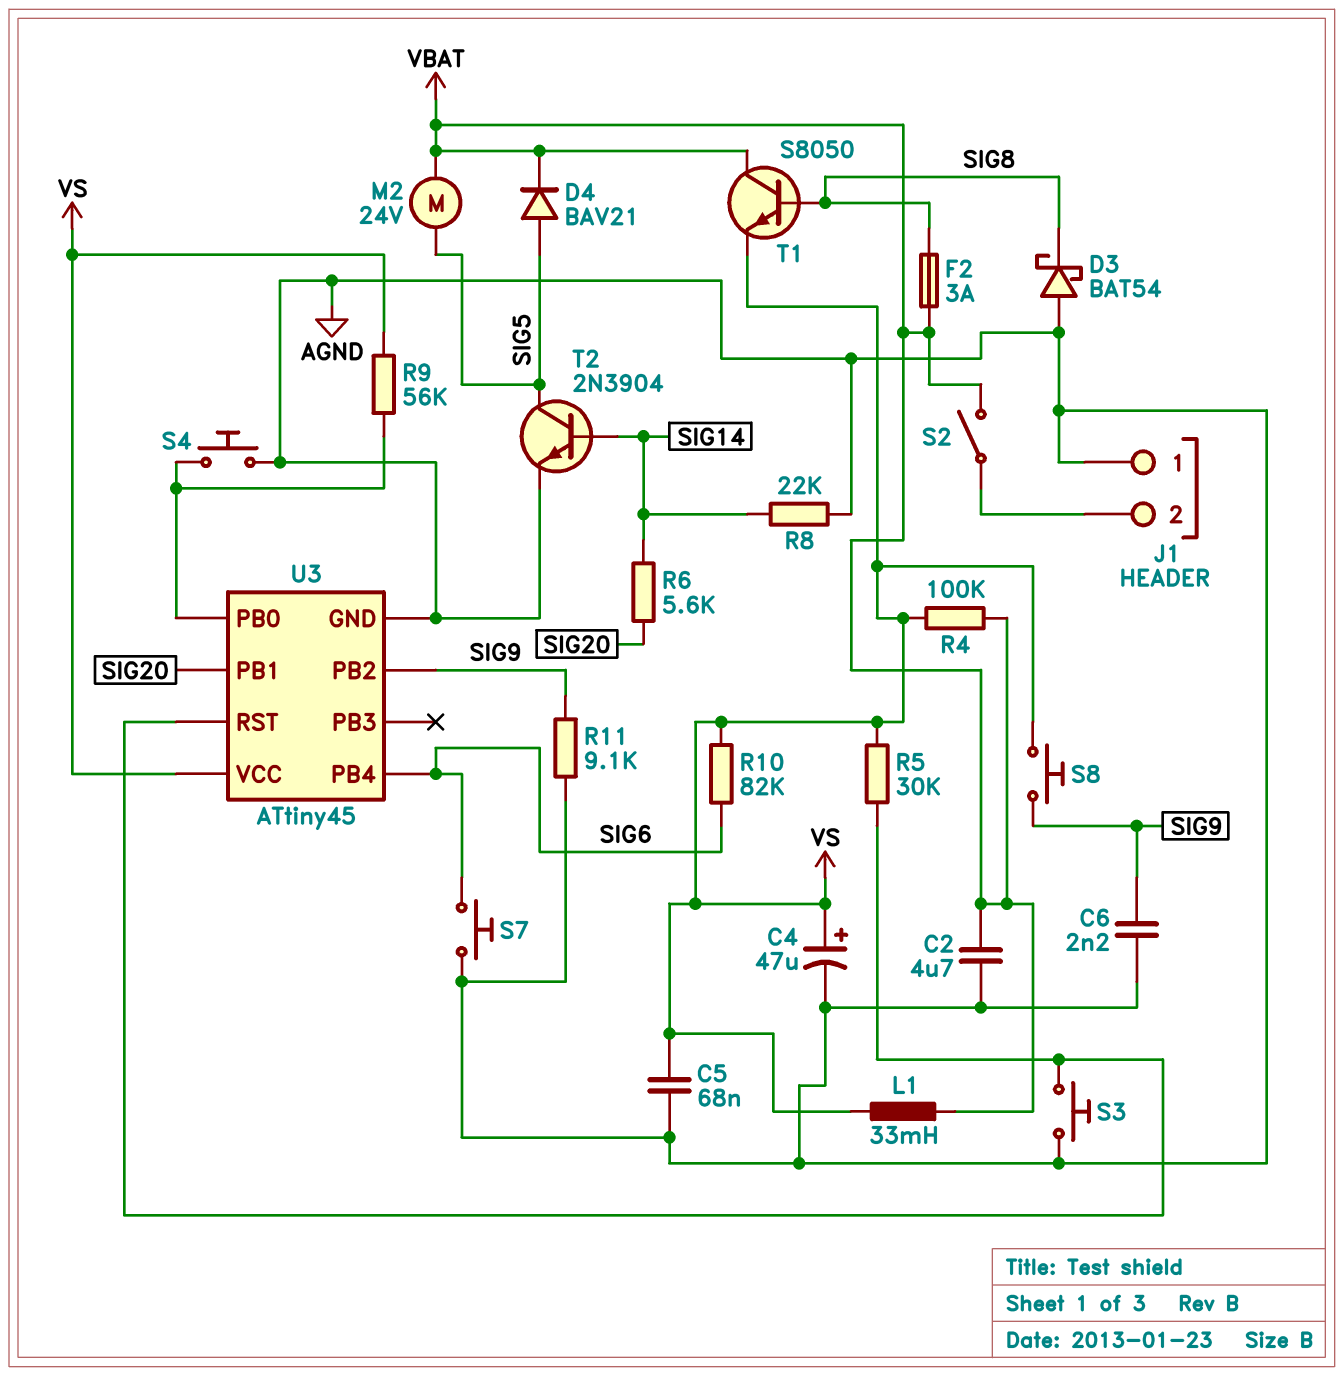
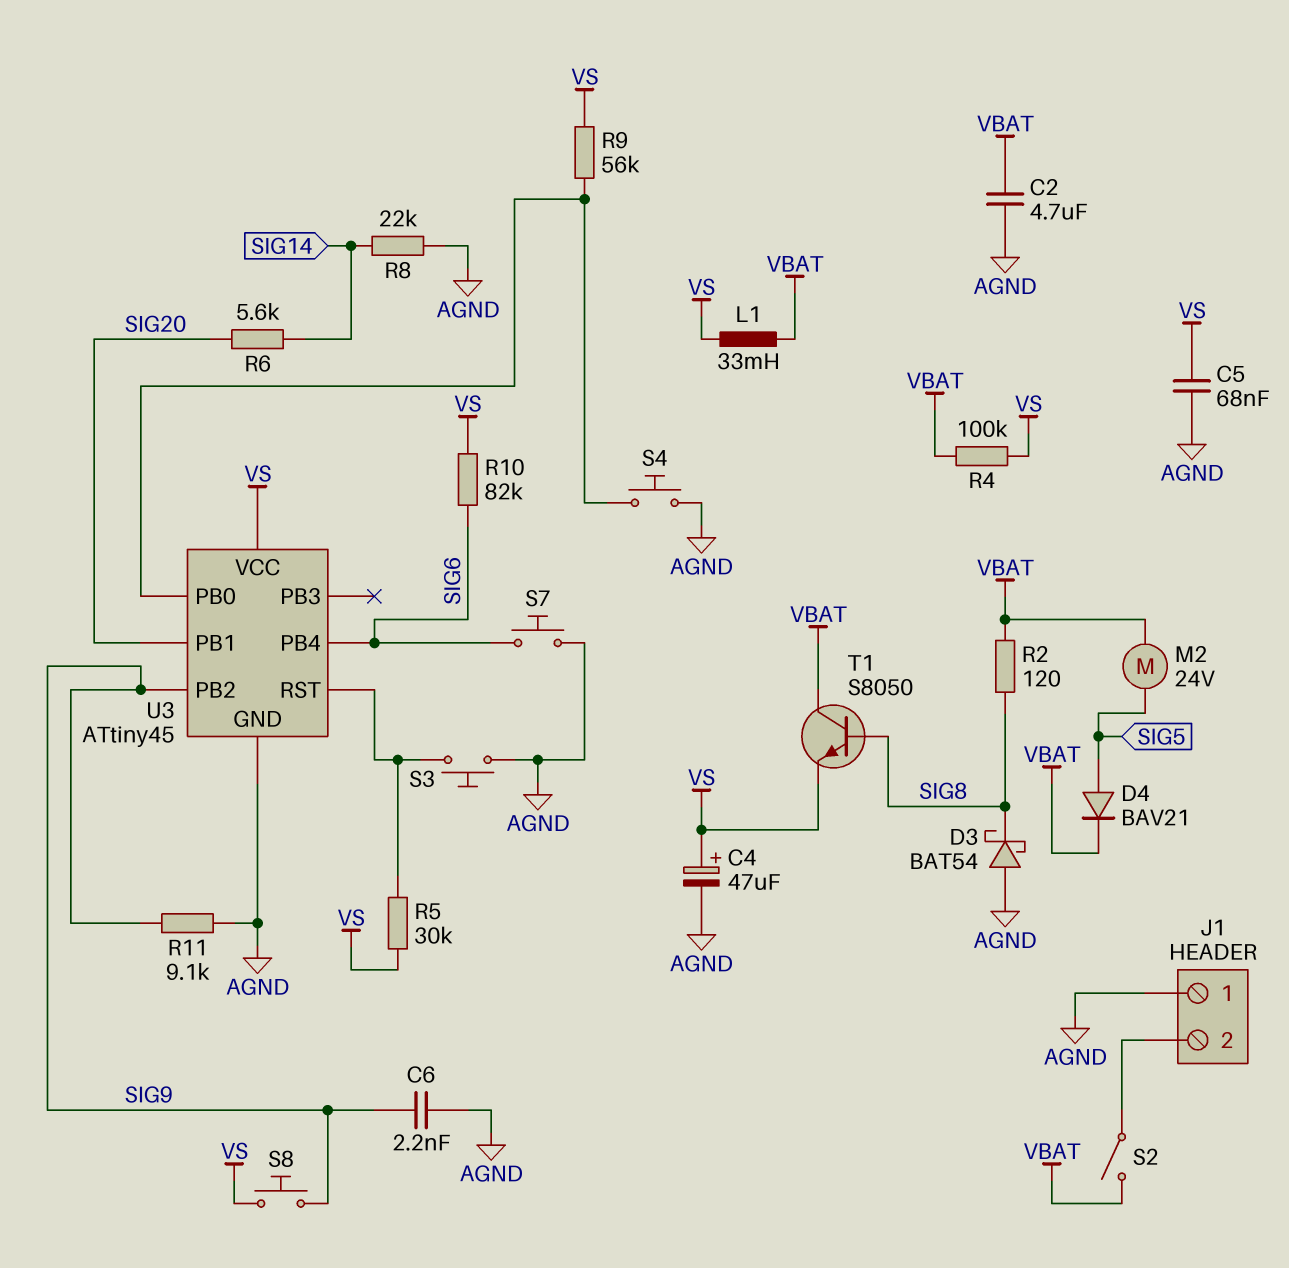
F2: 3A (SIG8, VBAT) -> none
R2: none -> 120 (SIG8, VBAT)
T2: NPN 2N3904 (B SIG14, C SIG5, E AGND) -> none

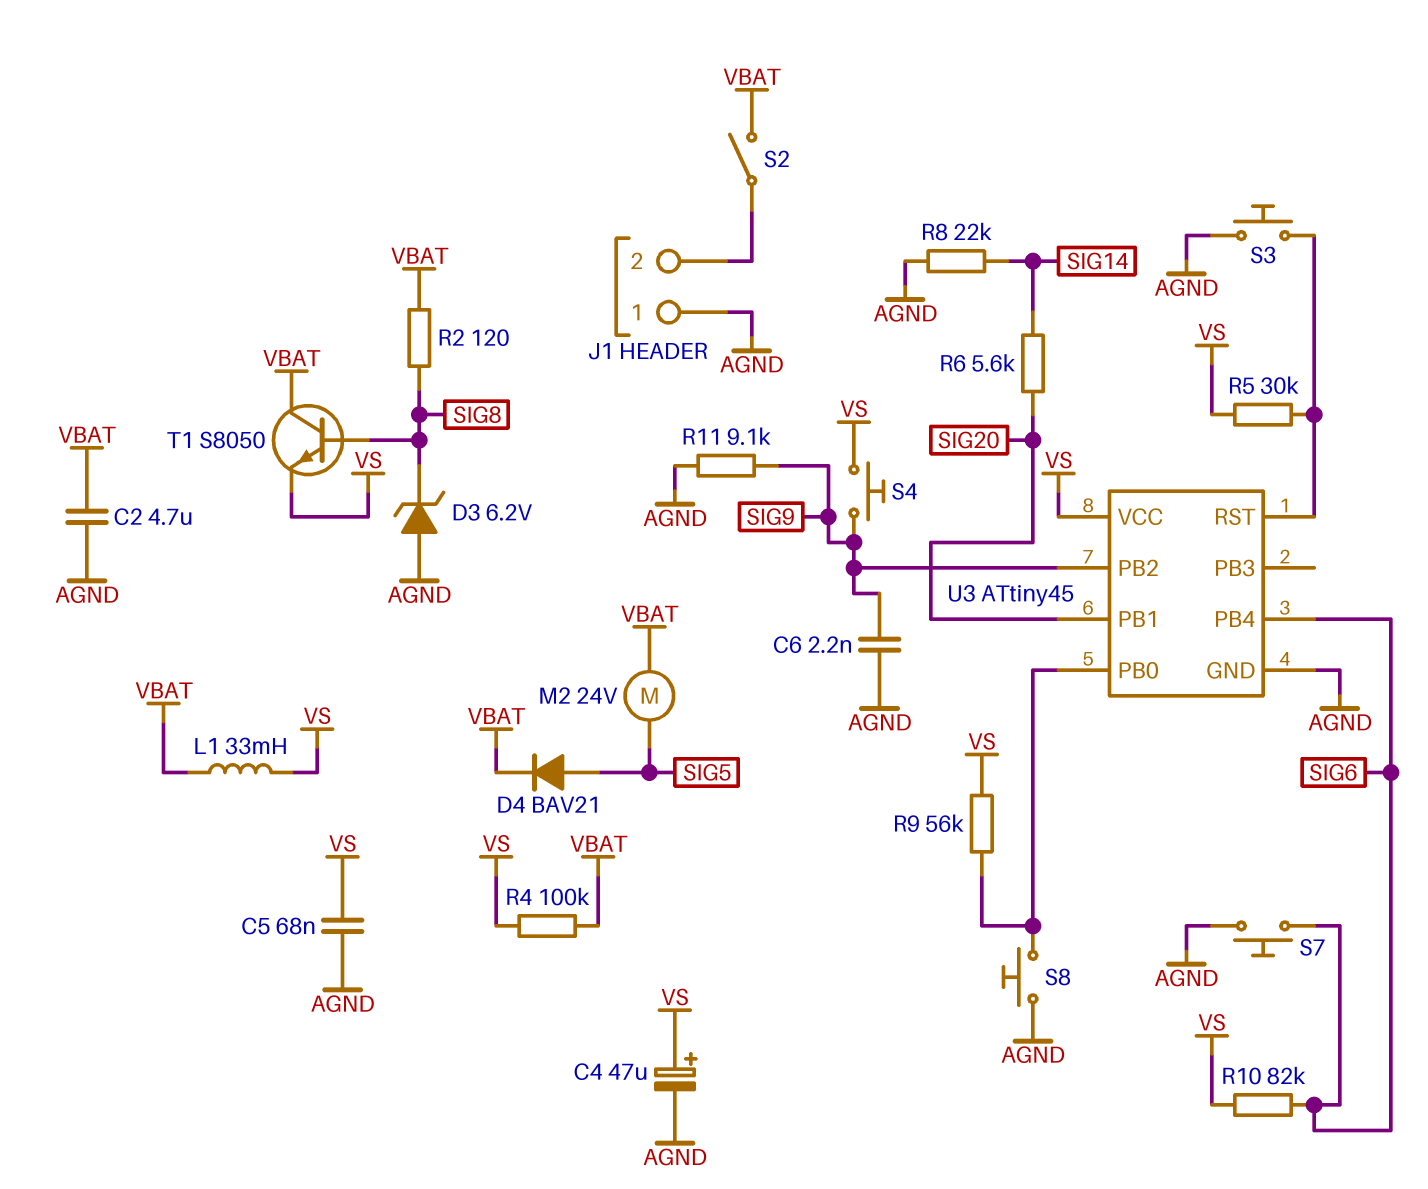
D3: schottky BAT54 (A AGND, K SIG8) -> zener 6.2V (A AGND, K SIG8)
S4: button (AGND, U3/PB0) -> button (SIG9, VS)
S8: button (SIG9, VS) -> button (AGND, U3/PB0)

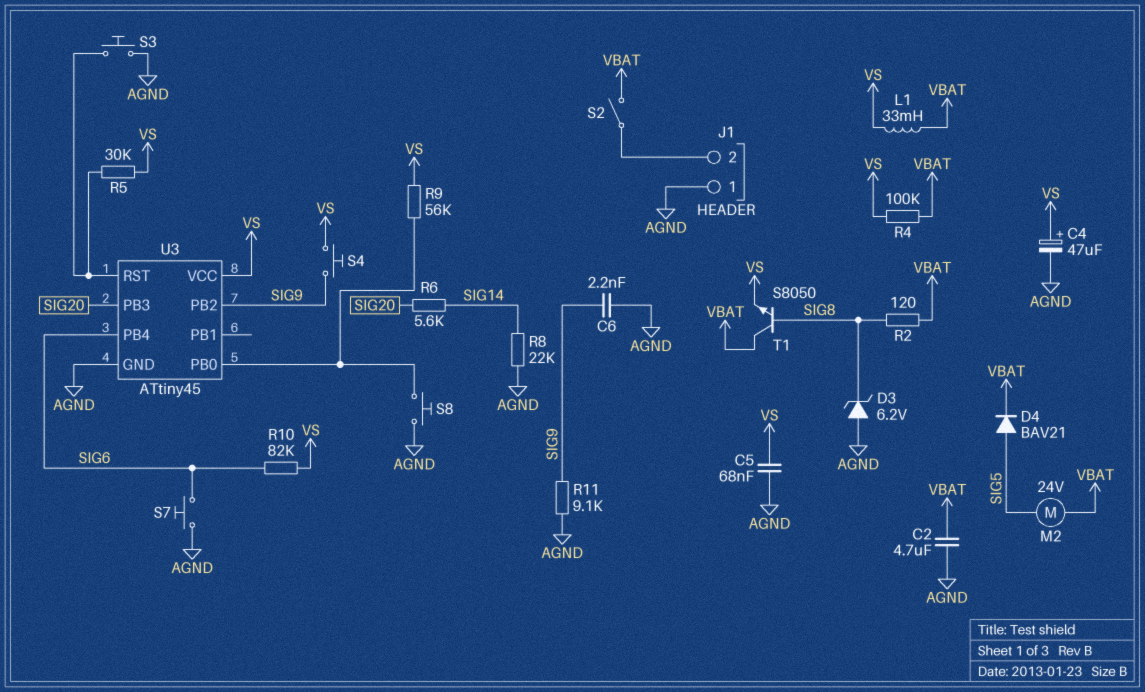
U3 pin PB1: SIG20 -> none
U3 pin PB3: none -> SIG20

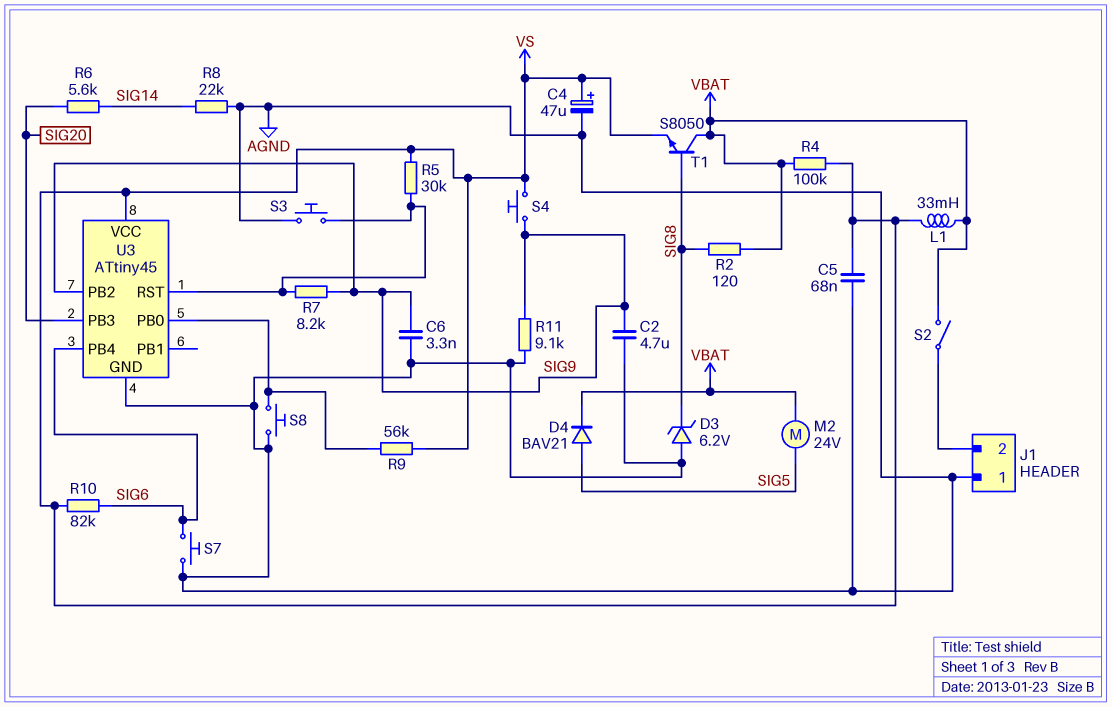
C2: 4.7uF (AGND, VBAT) -> 4.7uF (AGND, SIG9)
C6: 2.2nF (AGND, SIG9) -> 3.3nF (AGND, SIG9)
R7: none -> 8.2k (SIG9, U3/RST)

